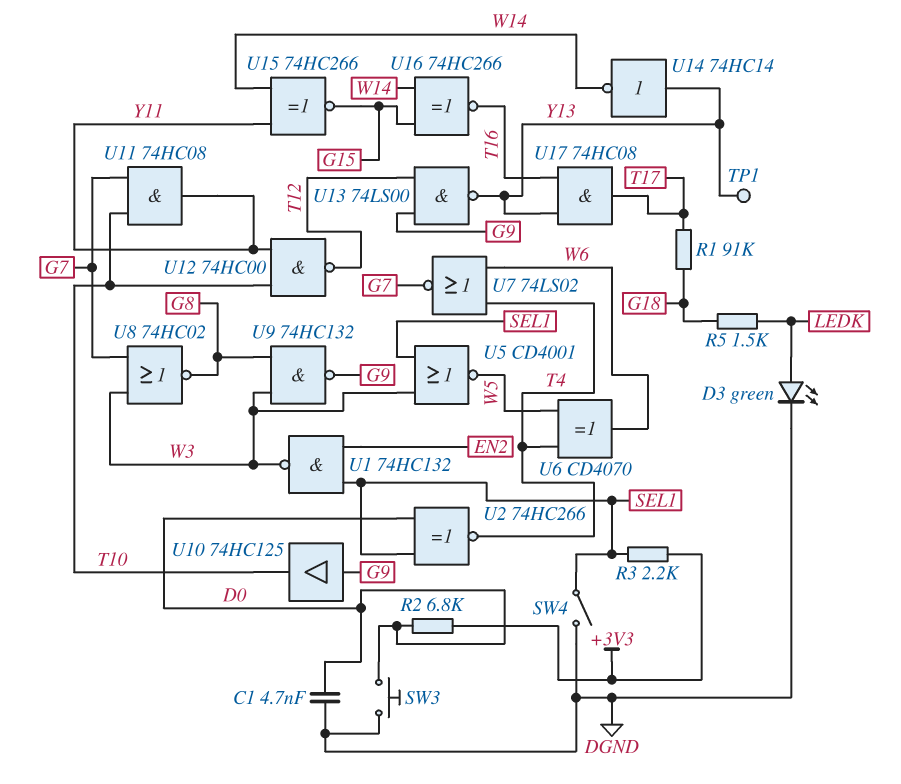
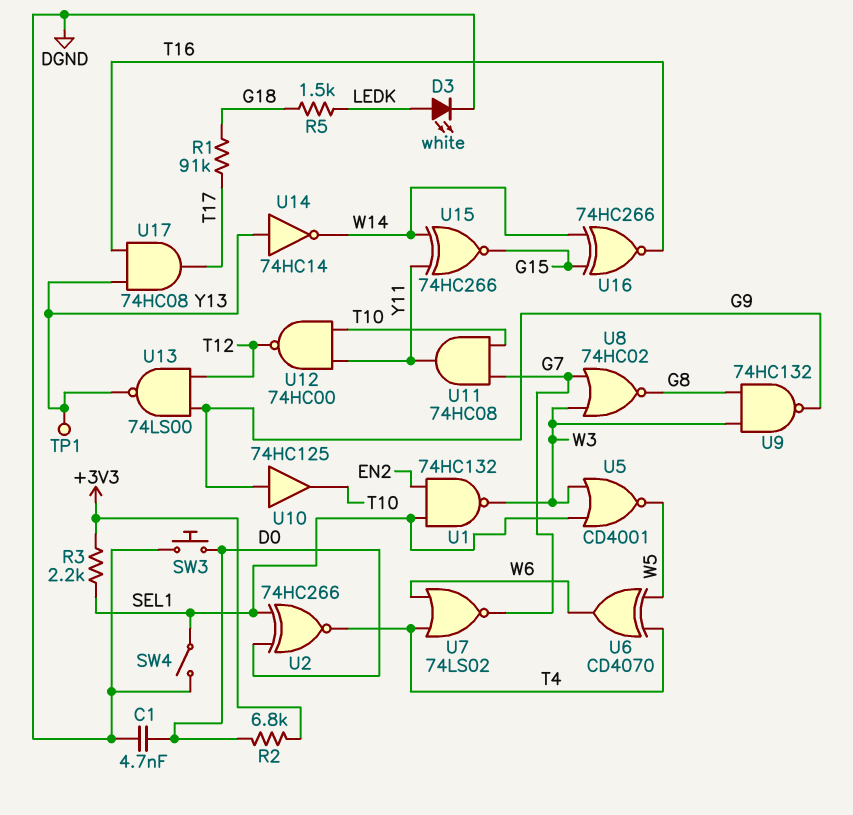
D3: LED green (A LEDK, K DGND) -> LED white (A LEDK, K DGND)

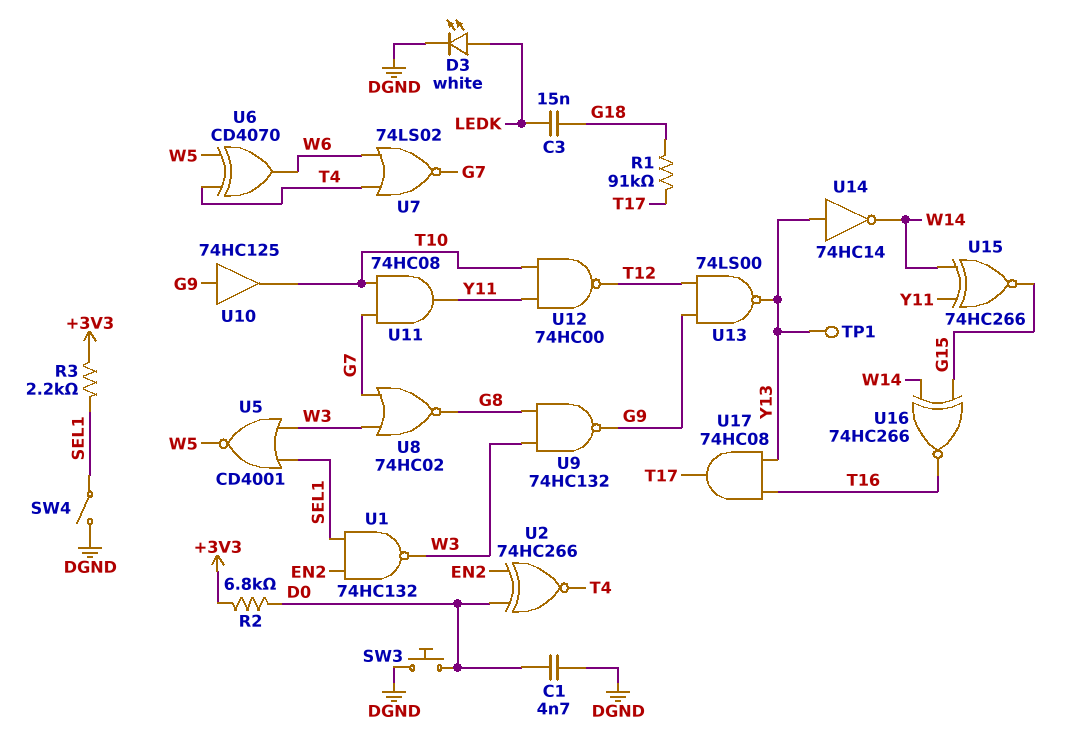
C3: none -> 15nF (G18, LEDK)
R5: 1.5k (G18, LEDK) -> none
U2: XNOR 74HC266 (in D0, in SEL1, out T4) -> XNOR 74HC266 (in D0, in EN2, out T4)

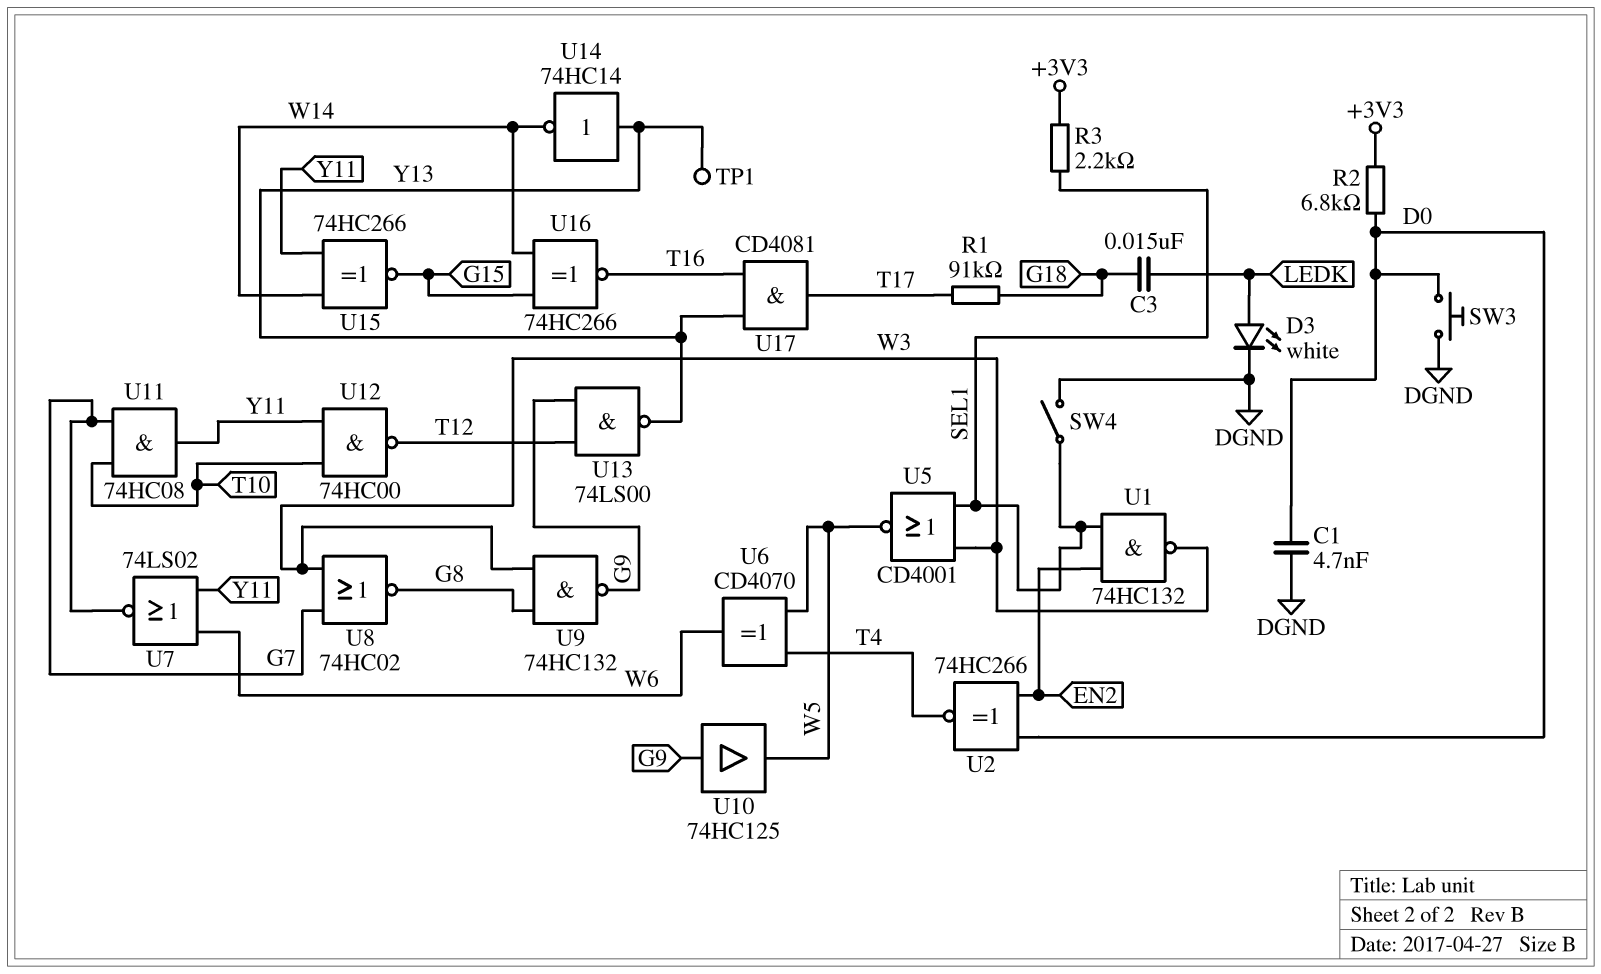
U7: NOR 74LS02 (in T4, in W6, out G7) -> NOR 74LS02 (in W6, in Y11, out G7)
U10: buffer 74HC125 (in G9, out T10) -> buffer 74HC125 (in G9, out W5)
U17: AND 74HC08 (in T16, in Y13, out T17) -> AND CD4081 (in T16, in Y13, out T17)

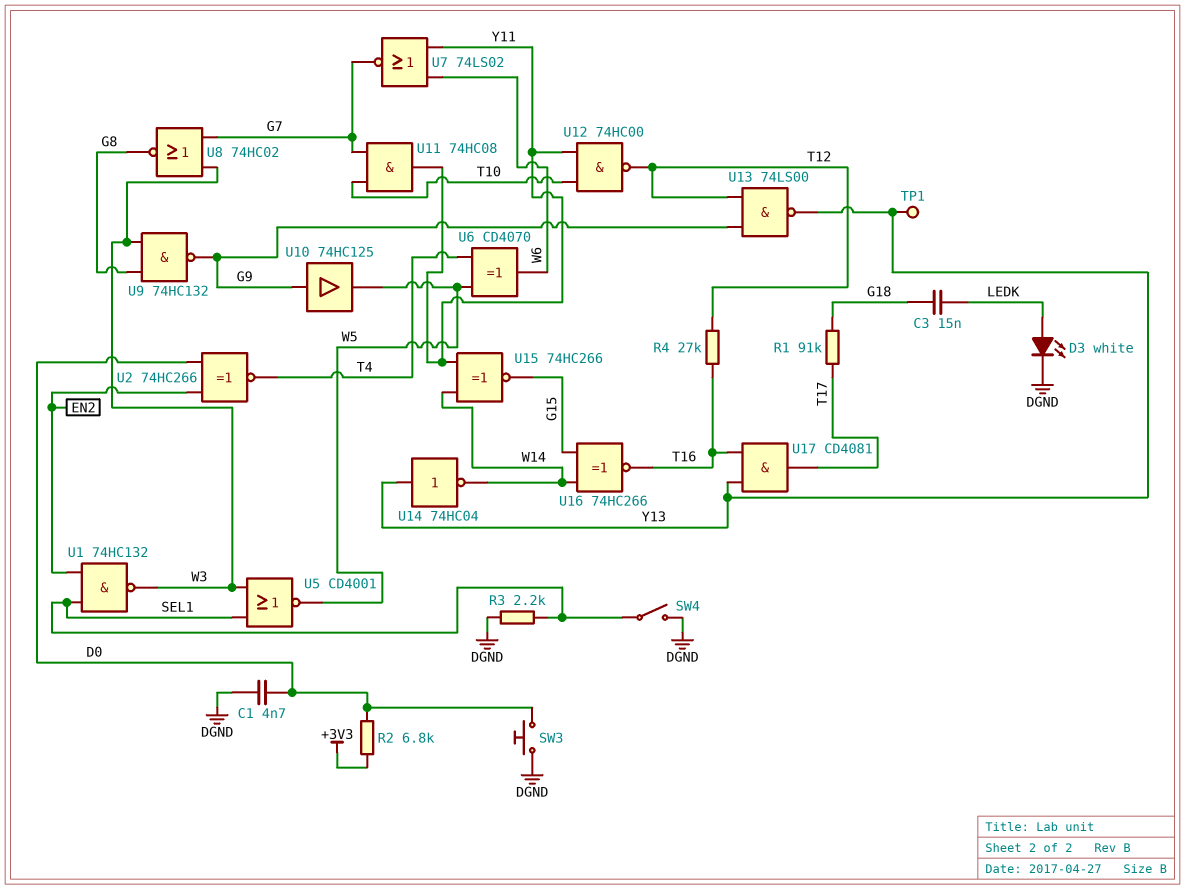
R3: 2.2k (+3V3, SEL1) -> 2.2k (DGND, SEL1)
R4: none -> 27k (T12, T16)
U14: NOT 74HC14 (in Y13, out W14) -> NOT 74HC04 (in Y13, out W14)

